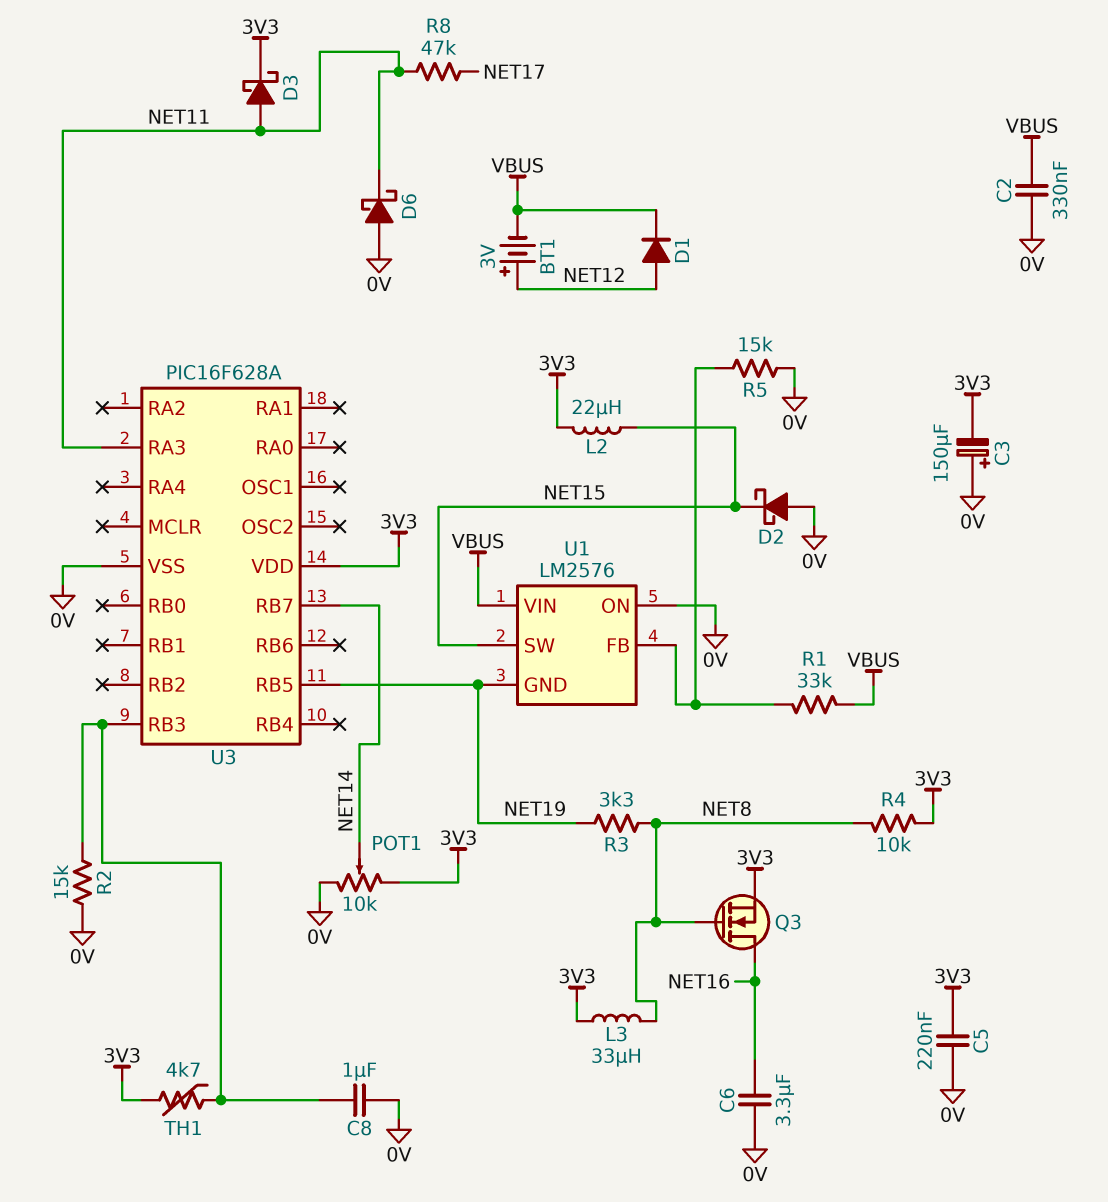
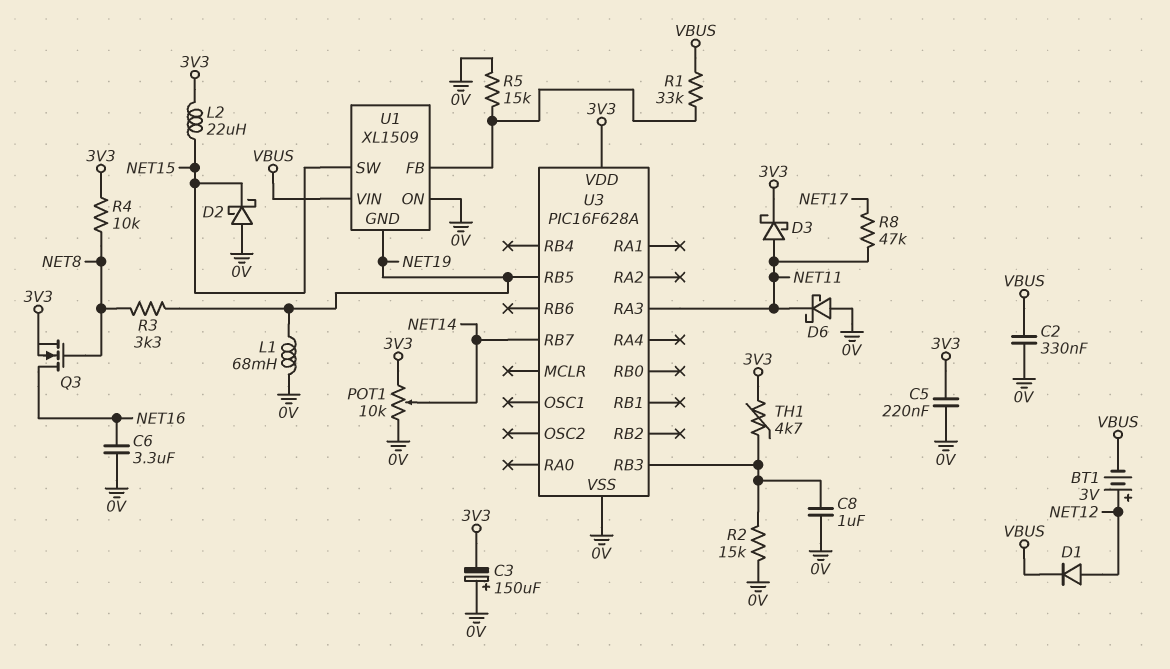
L1: none -> 68mH (0V, NET19)
L3: 33uH (3V3, NET8) -> none
U1: LM2576 -> XL1509

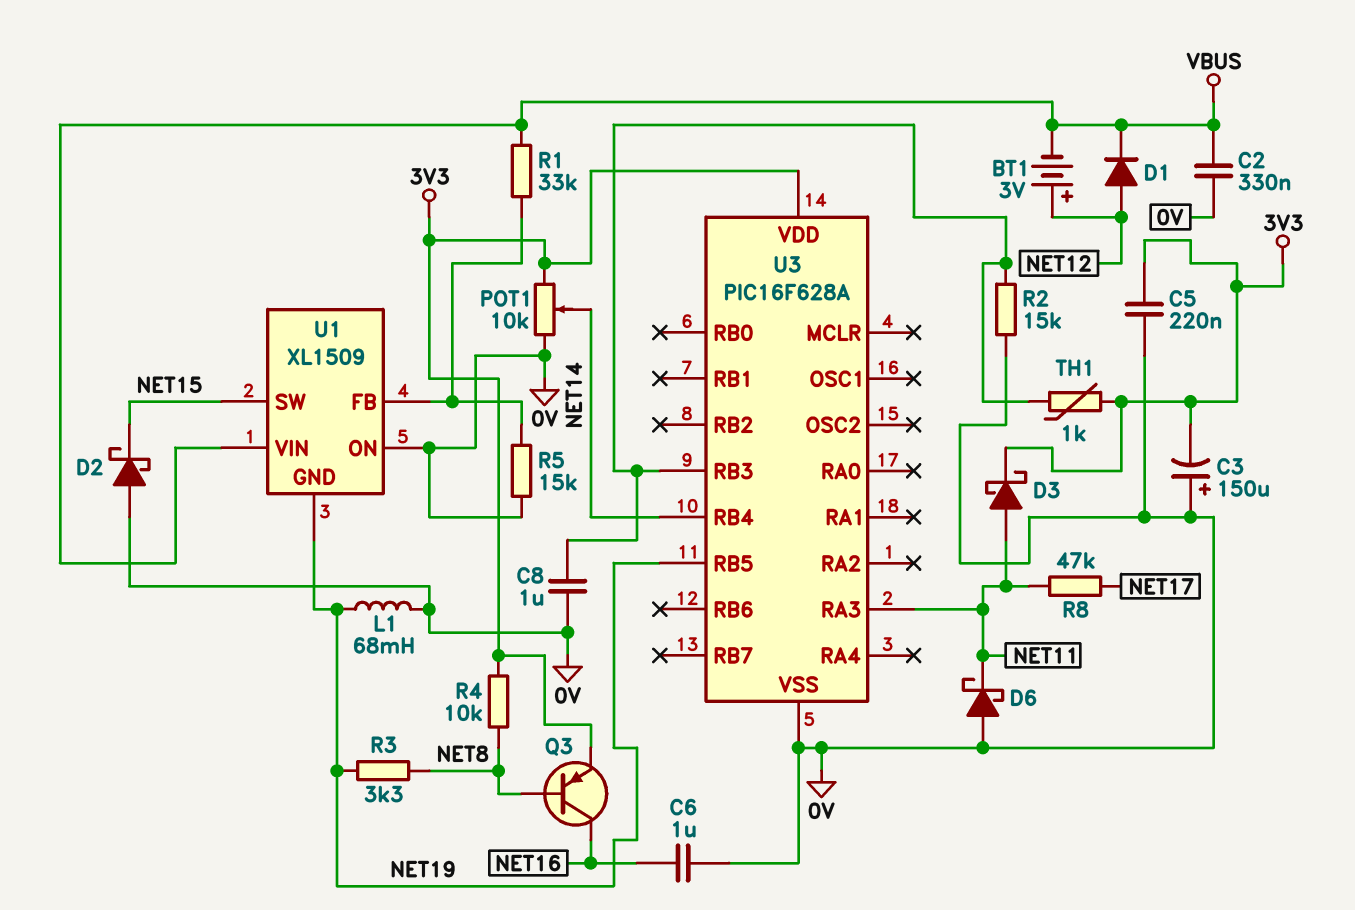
C6: 3.3uF (0V, NET16) -> 1uF (0V, NET16)
L2: 22uH (3V3, NET15) -> none
Q3: NMOS (G NET8, D NET16, S 3V3) -> PNP (B NET8, C NET16, E 3V3)
TH1: 4.7k (3V3, U3/RB3) -> 1k (3V3, U3/RB3)
U3 pin RB4: none -> NET14
U3 pin RB7: NET14 -> none

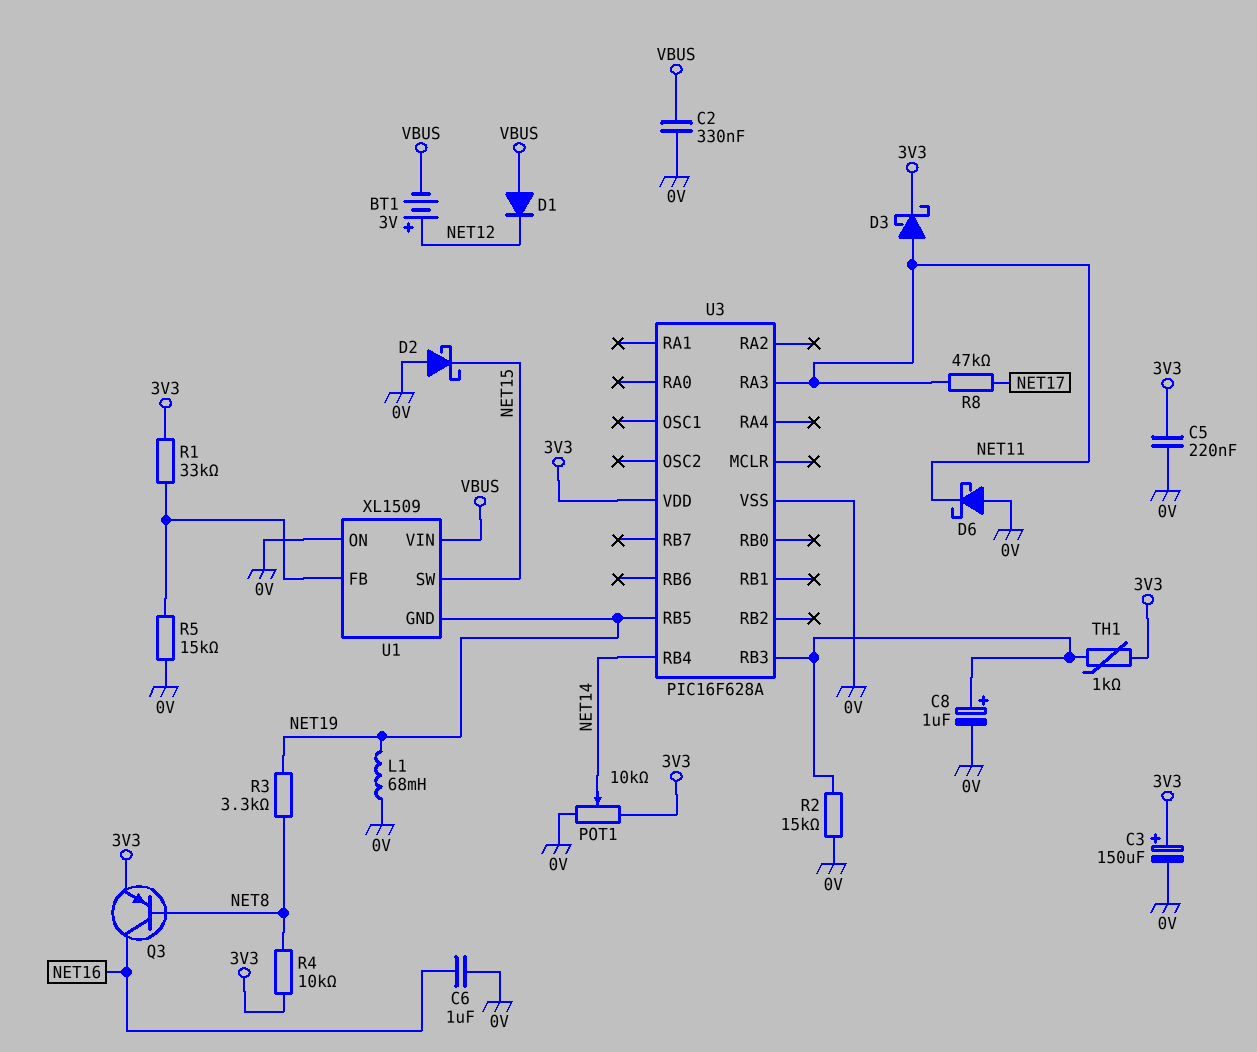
C3: 150uF (plus 0V, minus 3V3) -> 150uF (plus 3V3, minus 0V)
C8: 1uF (0V, U3/RB3) -> 1uF (plus U3/RB3, minus 0V)
D1: diode (A NET12, K VBUS) -> diode (A VBUS, K NET12)
R1: 33k (U1/FB, VBUS) -> 33k (3V3, U1/FB)

